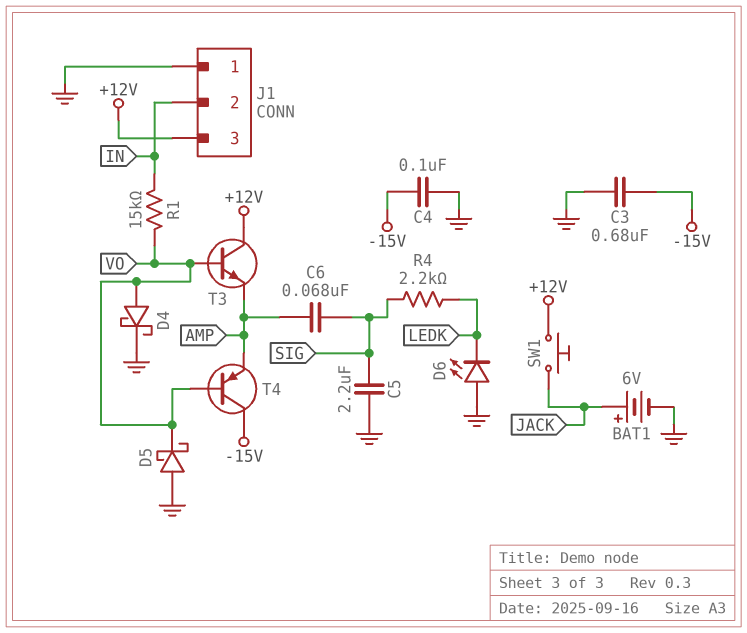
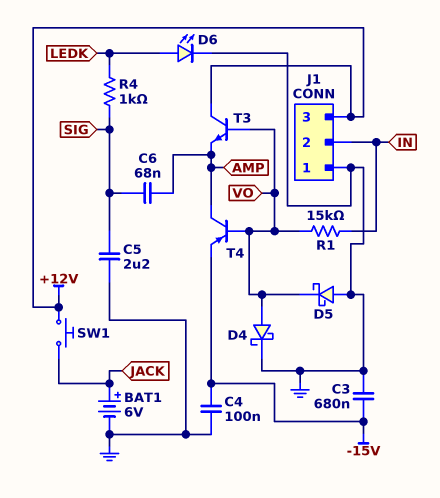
D6: LED (A GND, K LEDK) -> LED (A LEDK, K GND)
R4: 2.2k (LEDK, SIG) -> 1k (LEDK, SIG)
T4: PNP (B VO, C -15V, E AMP) -> PNP (B VO, C AMP, E -15V)

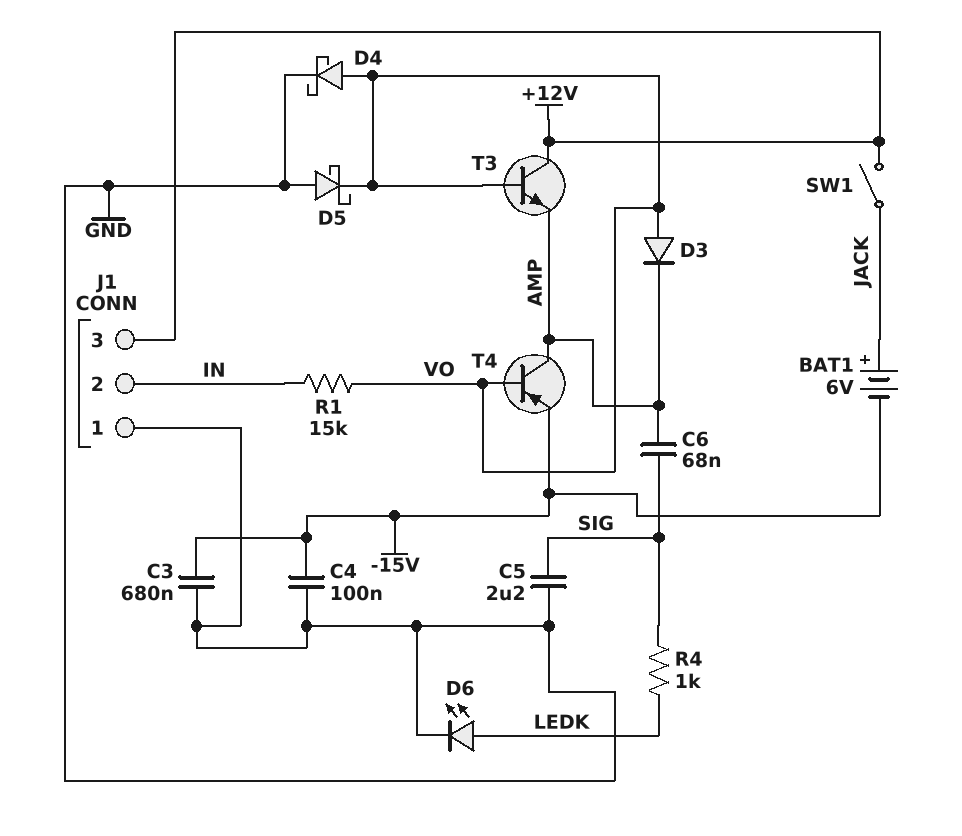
BAT1: 6V (plus JACK, minus GND) -> 6V (plus JACK, minus -15V)
D3: none -> diode (A VO, K AMP)
SW1: button (+12V, JACK) -> switch (+12V, JACK)

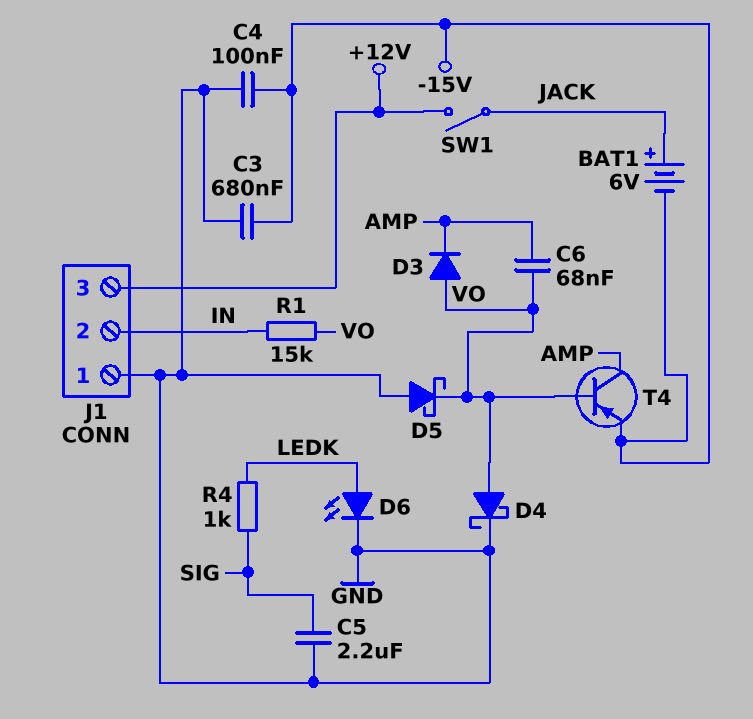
C6: 68nF (AMP, SIG) -> 68nF (AMP, VO)
T3: NPN (B VO, C +12V, E AMP) -> none

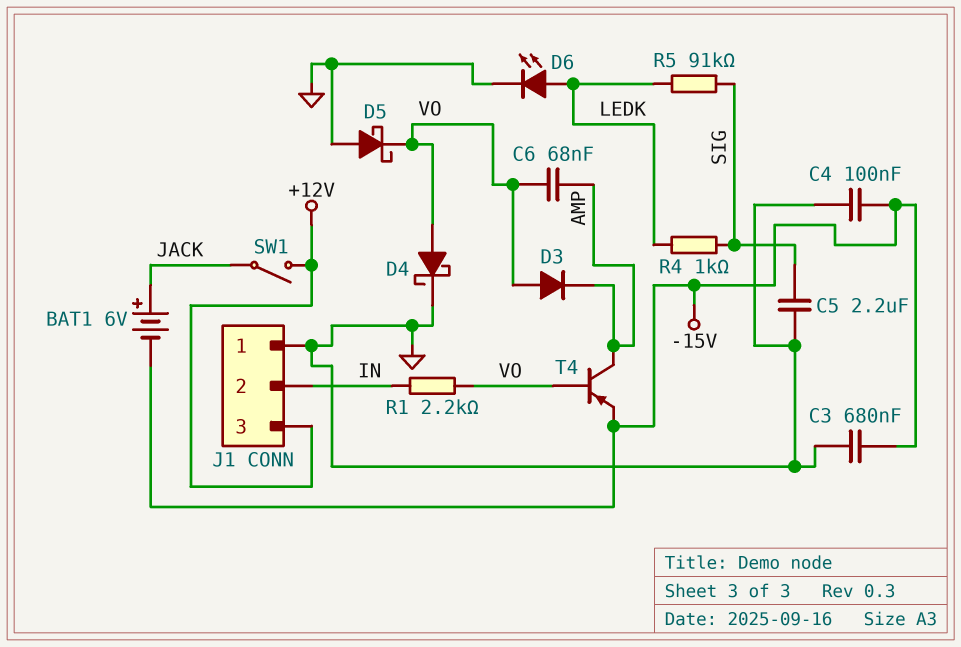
R1: 15k (IN, VO) -> 2.2k (IN, VO)
R5: none -> 91k (LEDK, SIG)

